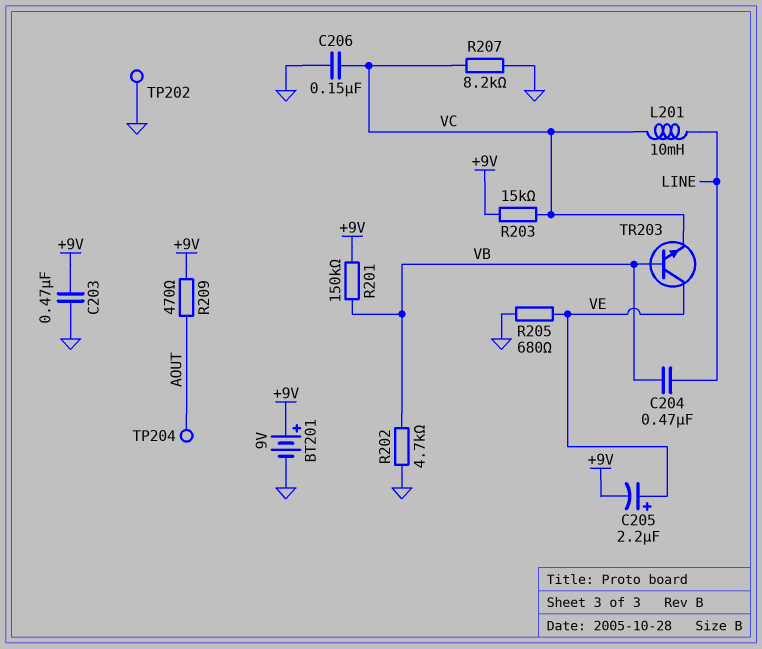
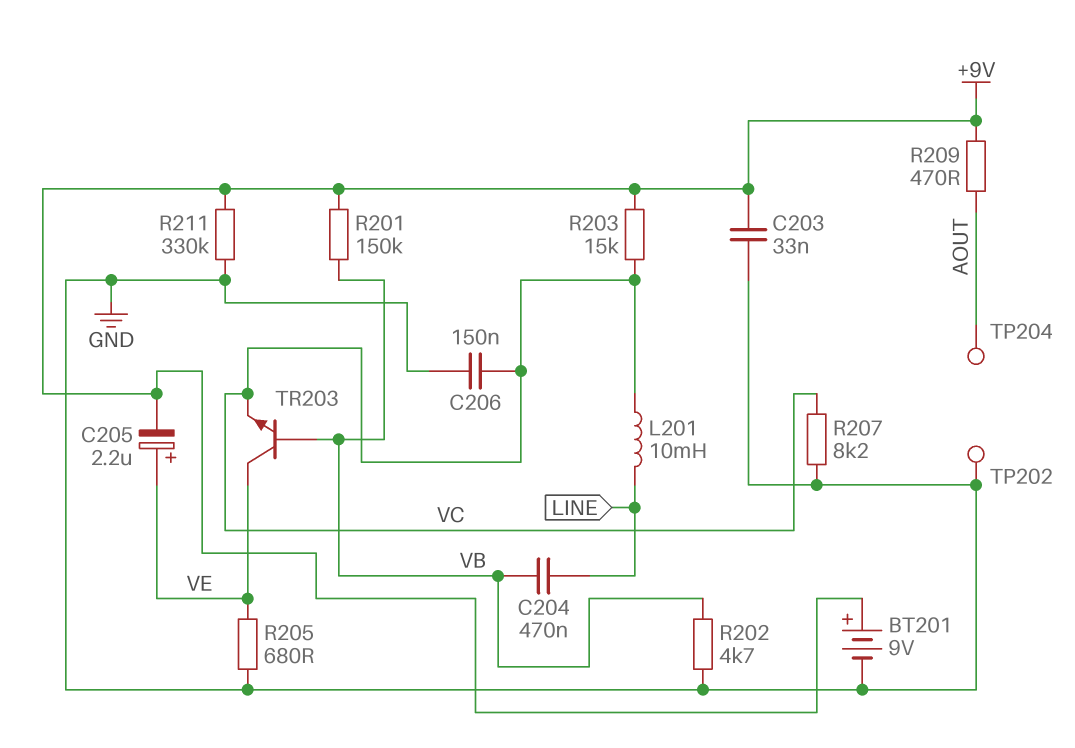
C203: 470nF (+9V, GND) -> 33nF (+9V, GND)
R211: none -> 330k (+9V, GND)

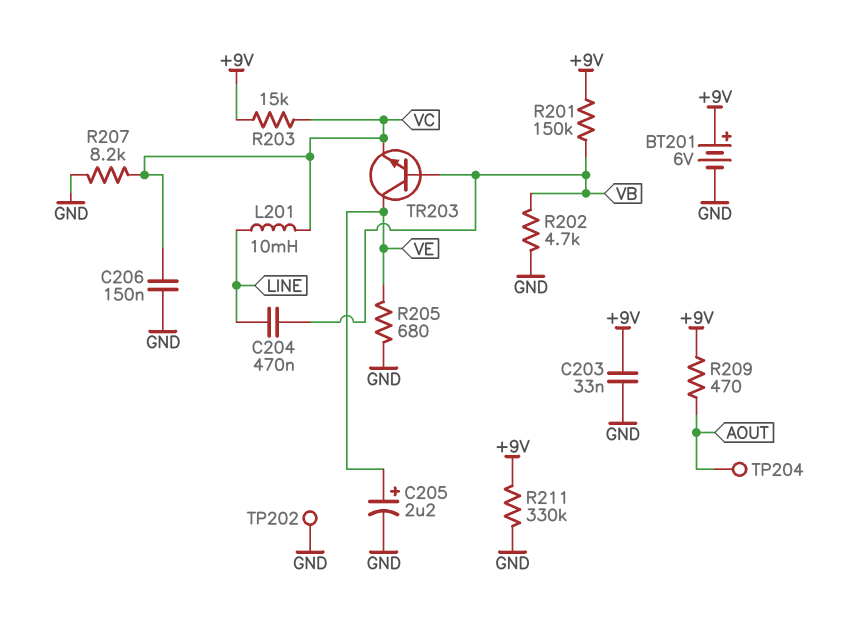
BT201: 9V (plus +9V, minus GND) -> 6V (plus +9V, minus GND)
C205: 2.2uF (plus VE, minus +9V) -> 2.2uF (plus VE, minus GND)

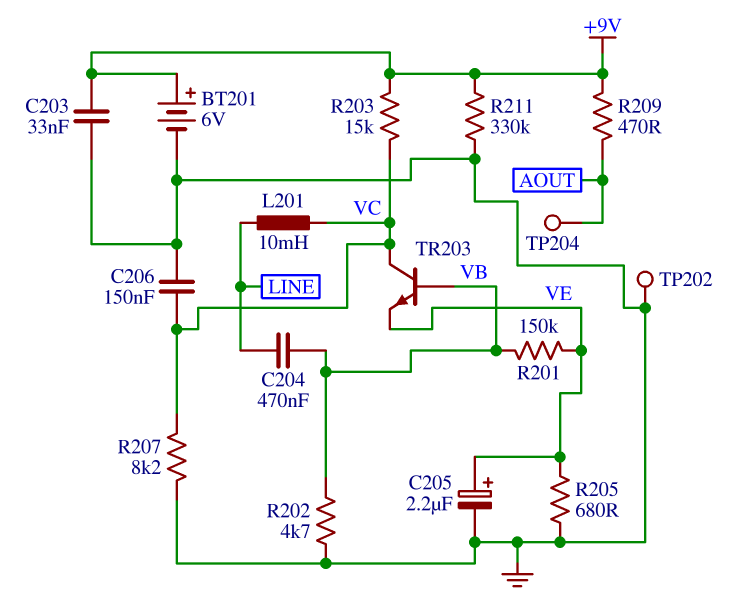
R201: 150k (+9V, VB) -> 150k (VB, VE)
TR203: NPN (B VB, C VE, E VC) -> NPN (B VB, C VC, E VE)

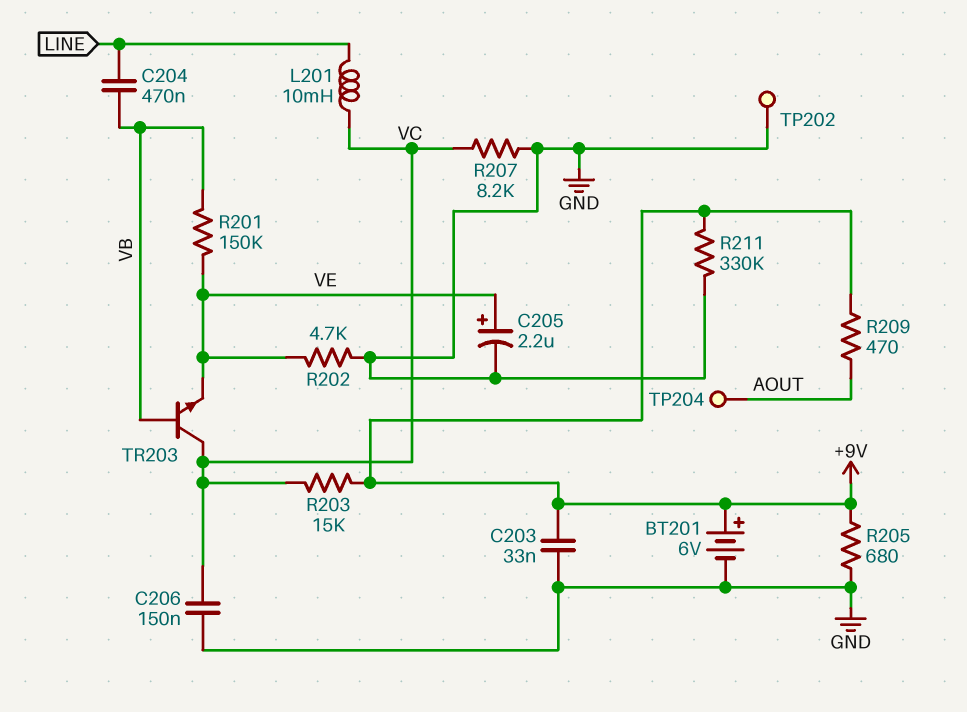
R202: 4.7k (GND, VB) -> 4.7k (GND, VE)
R205: 680 (GND, VE) -> 680 (+9V, GND)

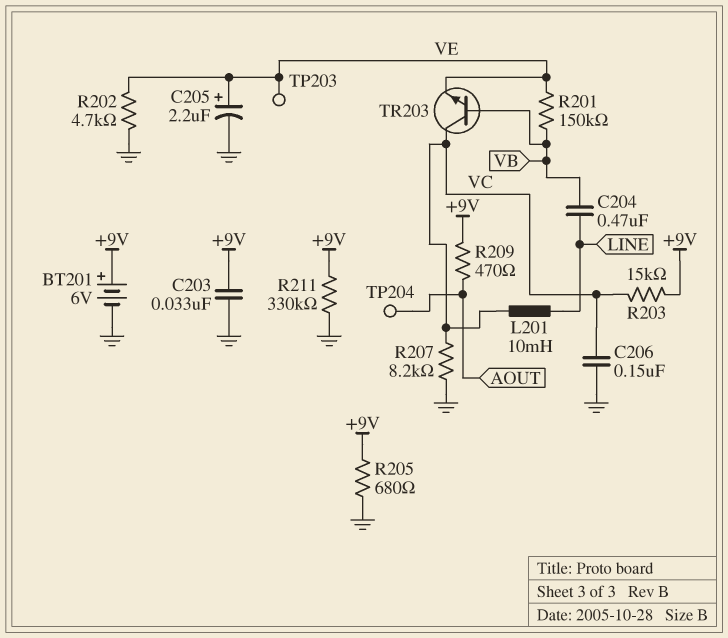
TP202: test point (GND) -> none
TP203: none -> test point (VE)

